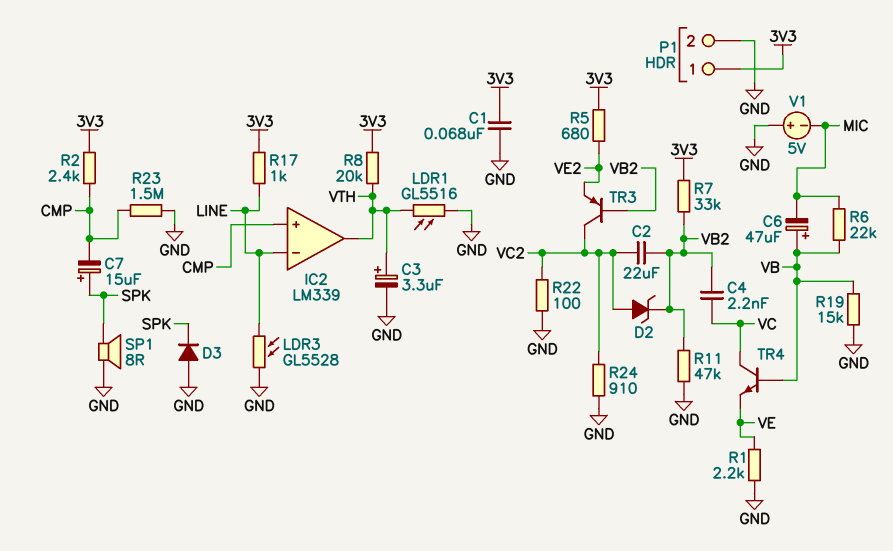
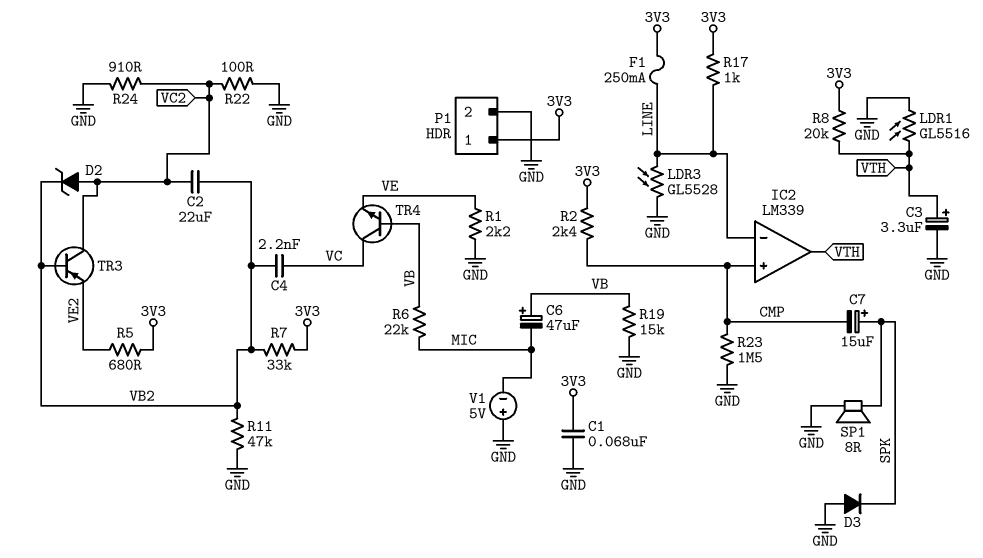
F1: none -> 250mA (3V3, LINE)

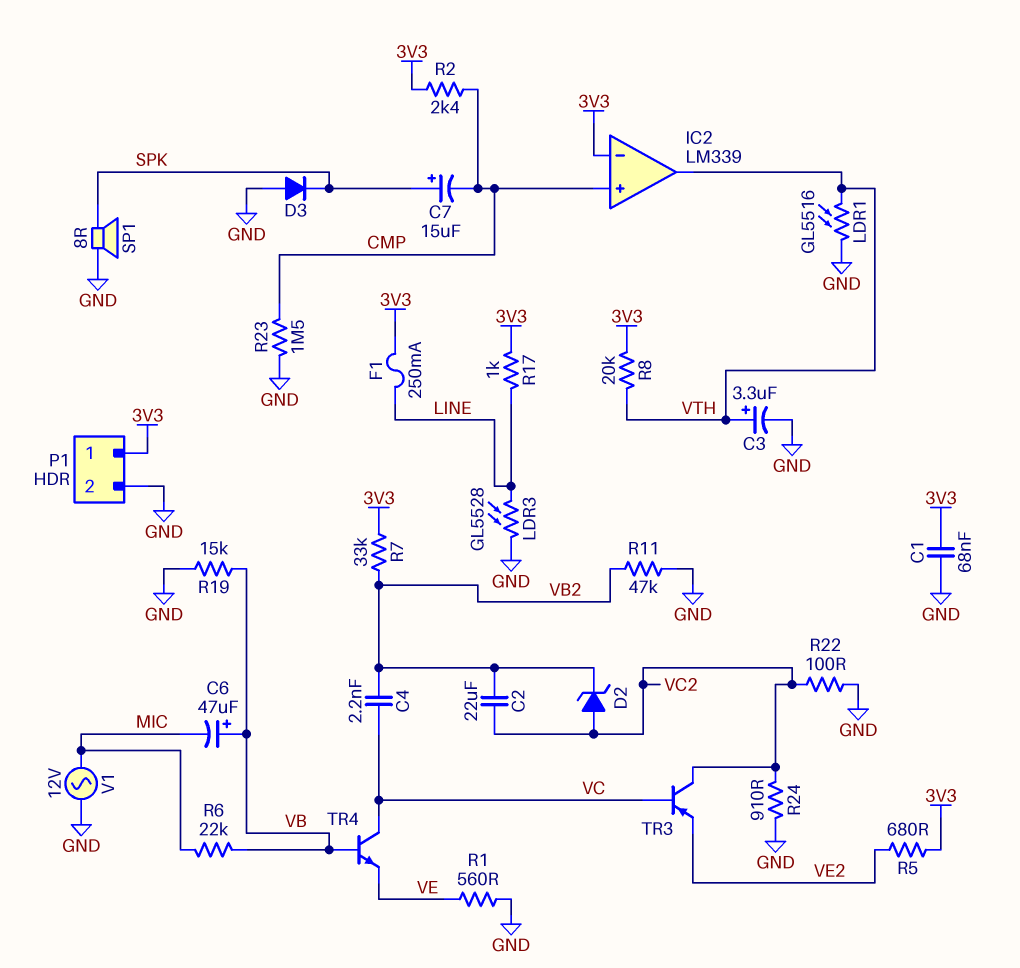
IC2 pin in-: LINE -> 3V3
R1: 2.2k (GND, VE) -> 560 (GND, VE)
TR3: PNP (B VB2, C VC2, E VE2) -> PNP (B VC, C VC2, E VE2)
V1: 5V (plus GND, minus MIC) -> AC 12V (GND, MIC)

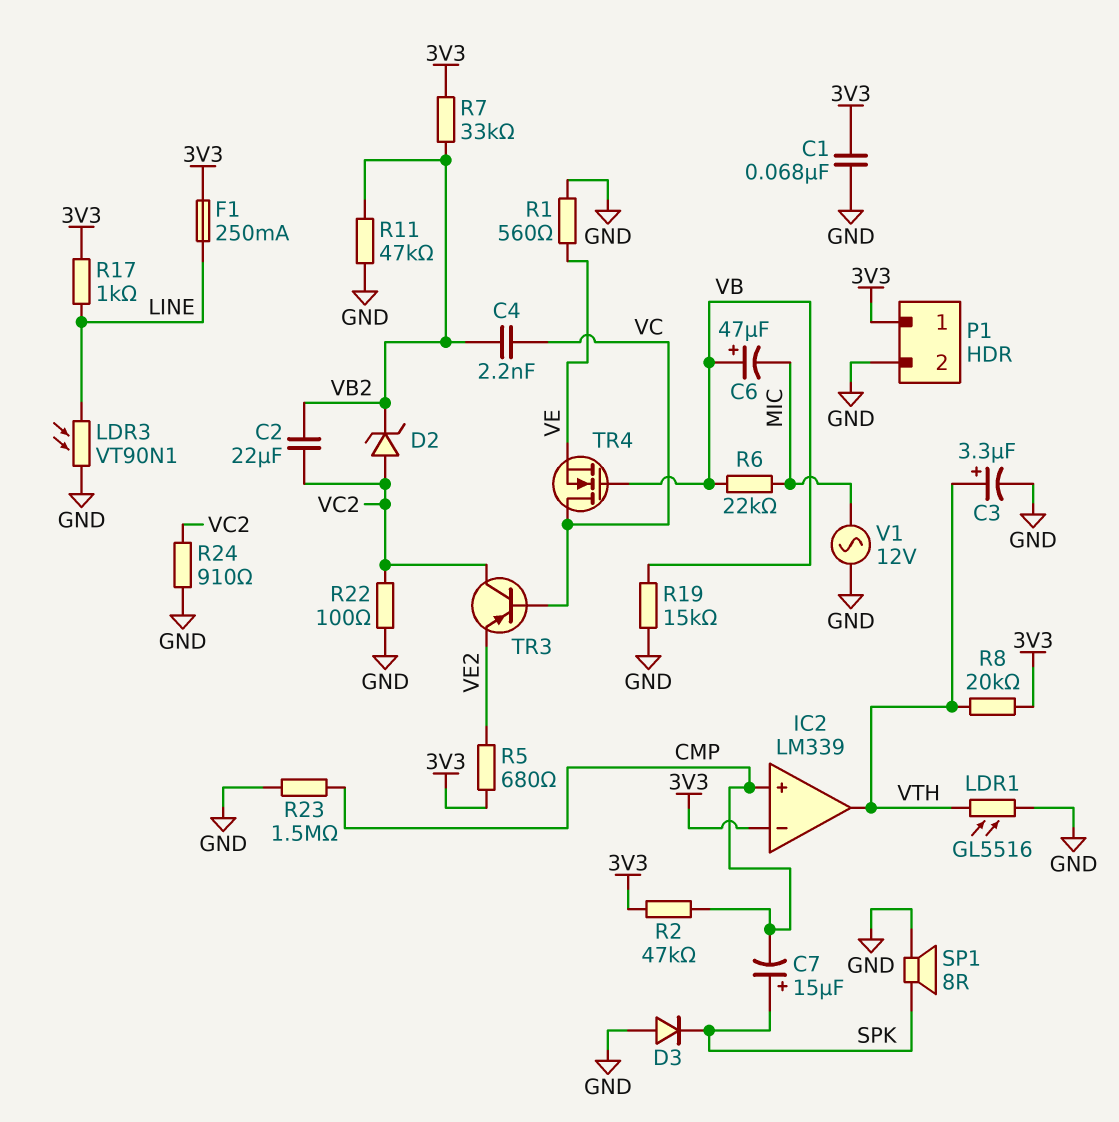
LDR3: GL5528 (GND, LINE) -> VT90N1 (GND, LINE)
R2: 2.4k (3V3, CMP) -> 47k (3V3, CMP)
TR4: NPN (B VB, C VC, E VE) -> NMOS (G VB, D VC, S VE)

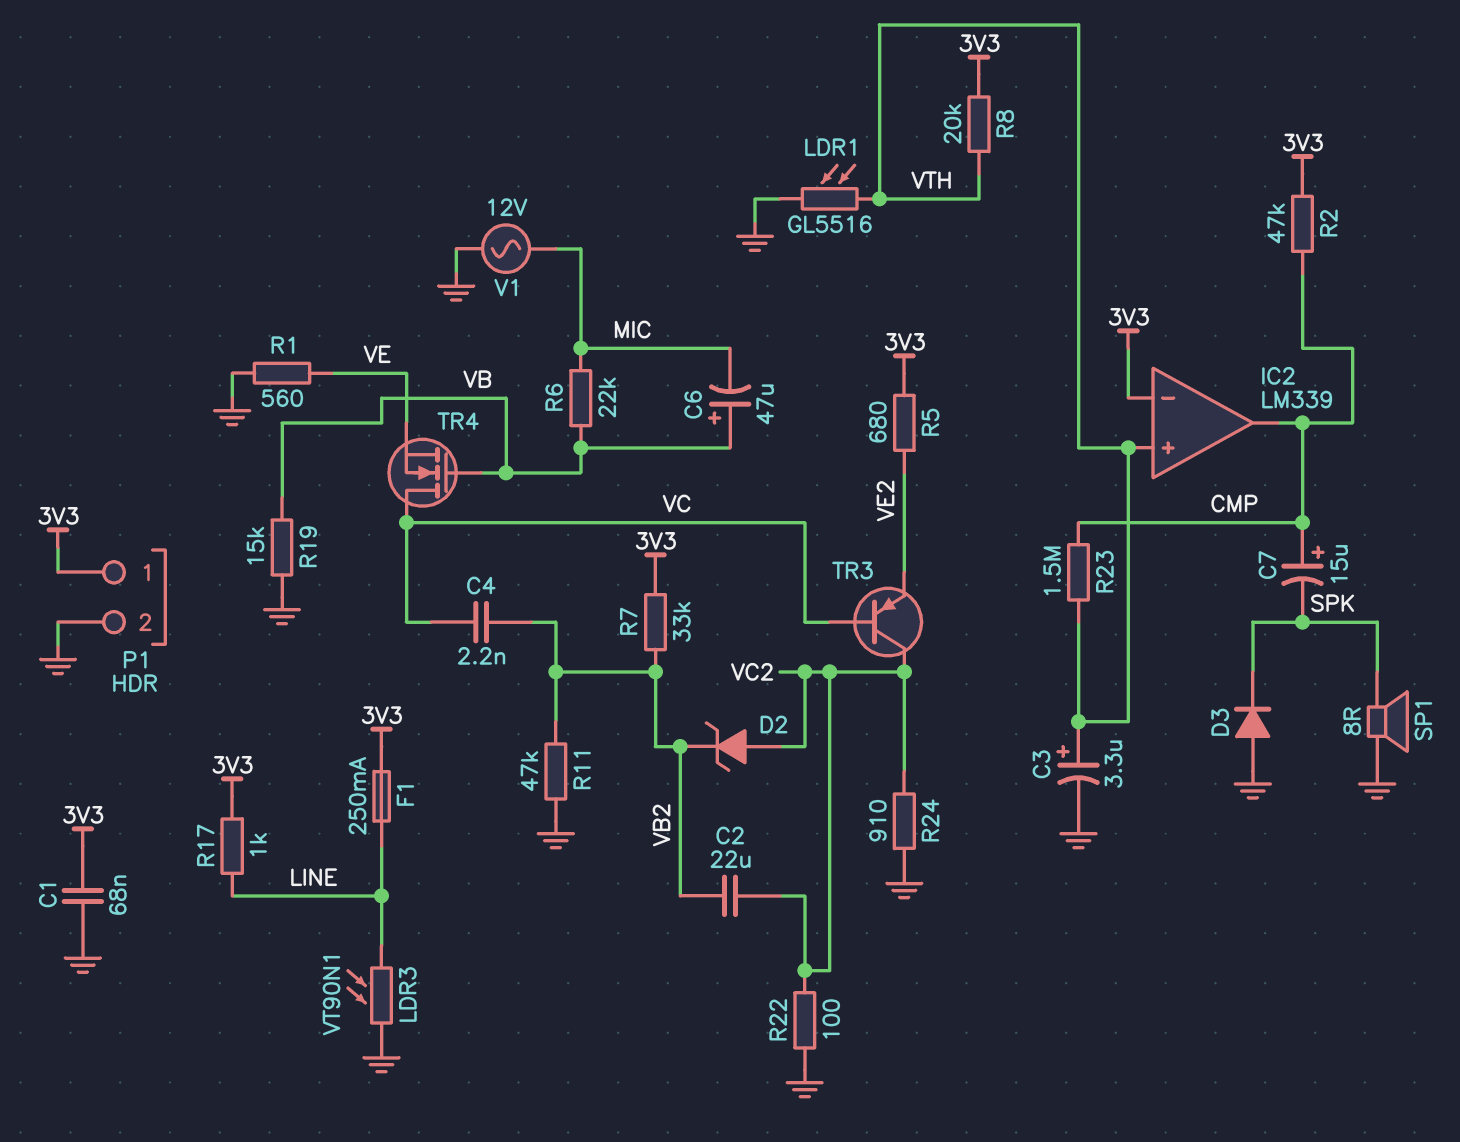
C7: 15uF (plus SPK, minus CMP) -> 15uF (plus CMP, minus SPK)
IC2 pin in+: CMP -> VTH
IC2 pin out: VTH -> CMP
R23: 1.5M (CMP, GND) -> 1.5M (CMP, VTH)

